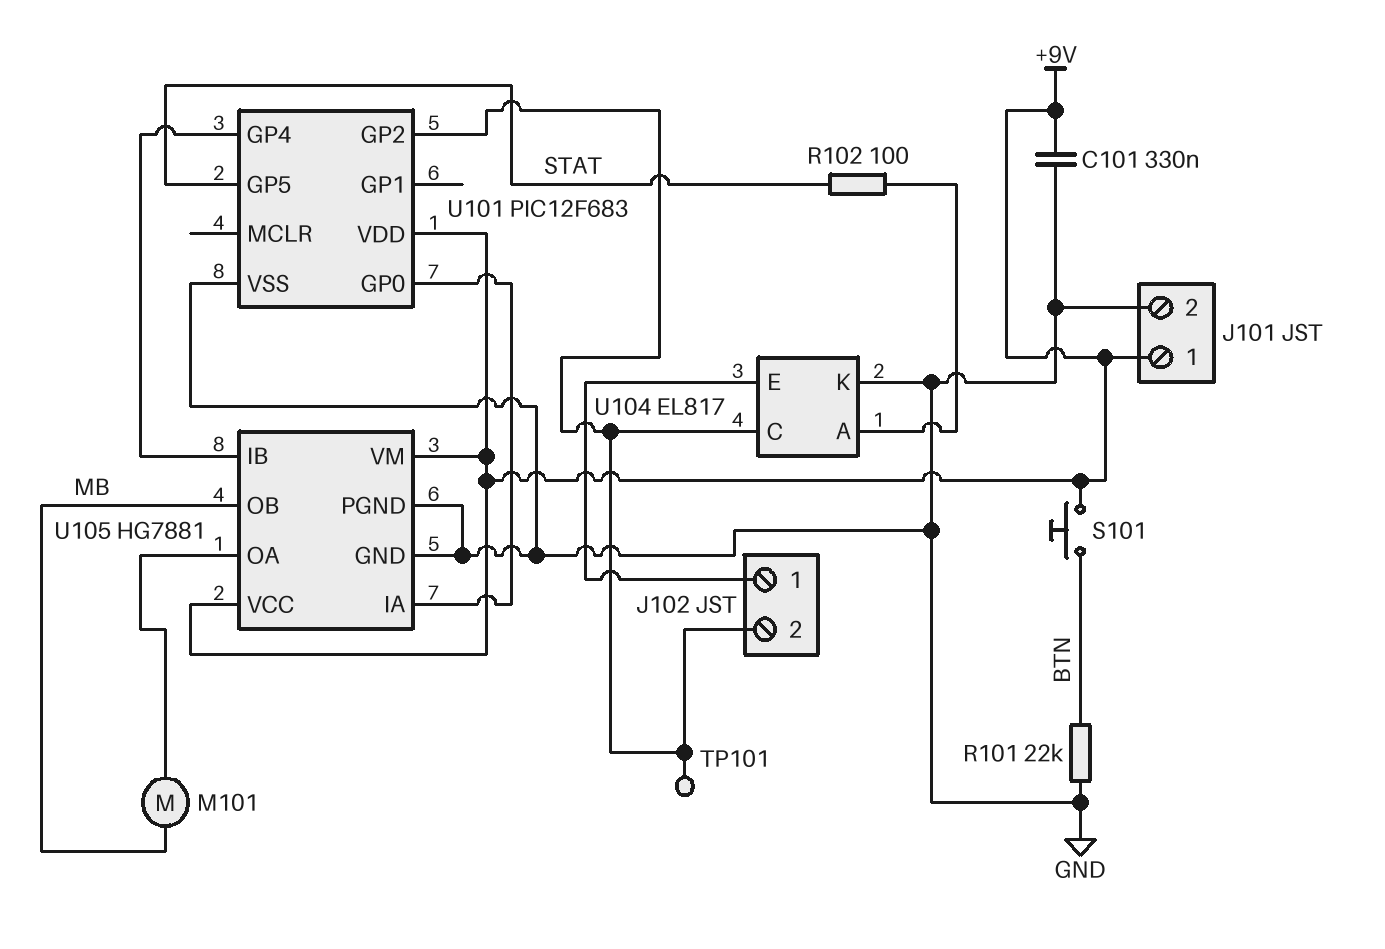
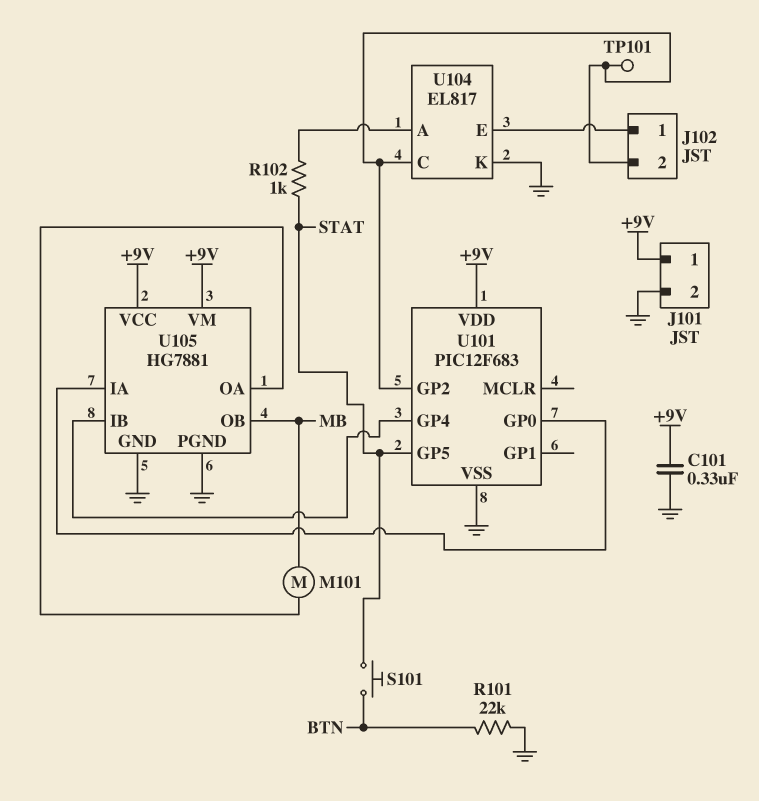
R102: 100 (STAT, U104/A) -> 1k (STAT, U104/A)
S101: button (+9V, BTN) -> button (BTN, STAT)

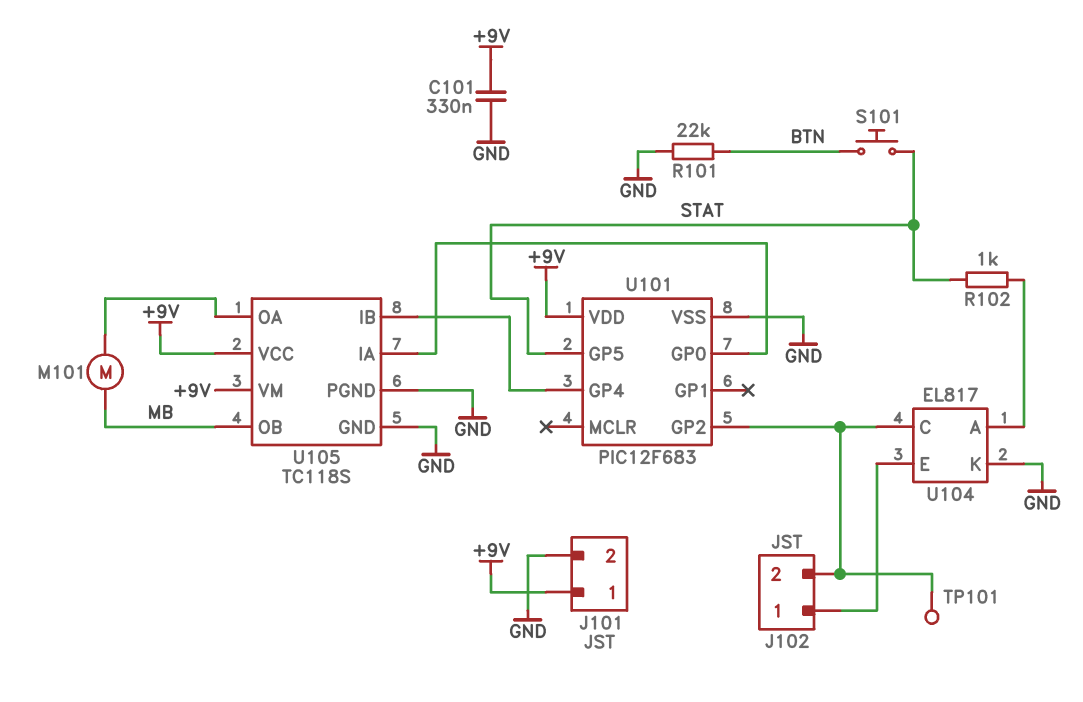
U105: HG7881 -> TC118S

